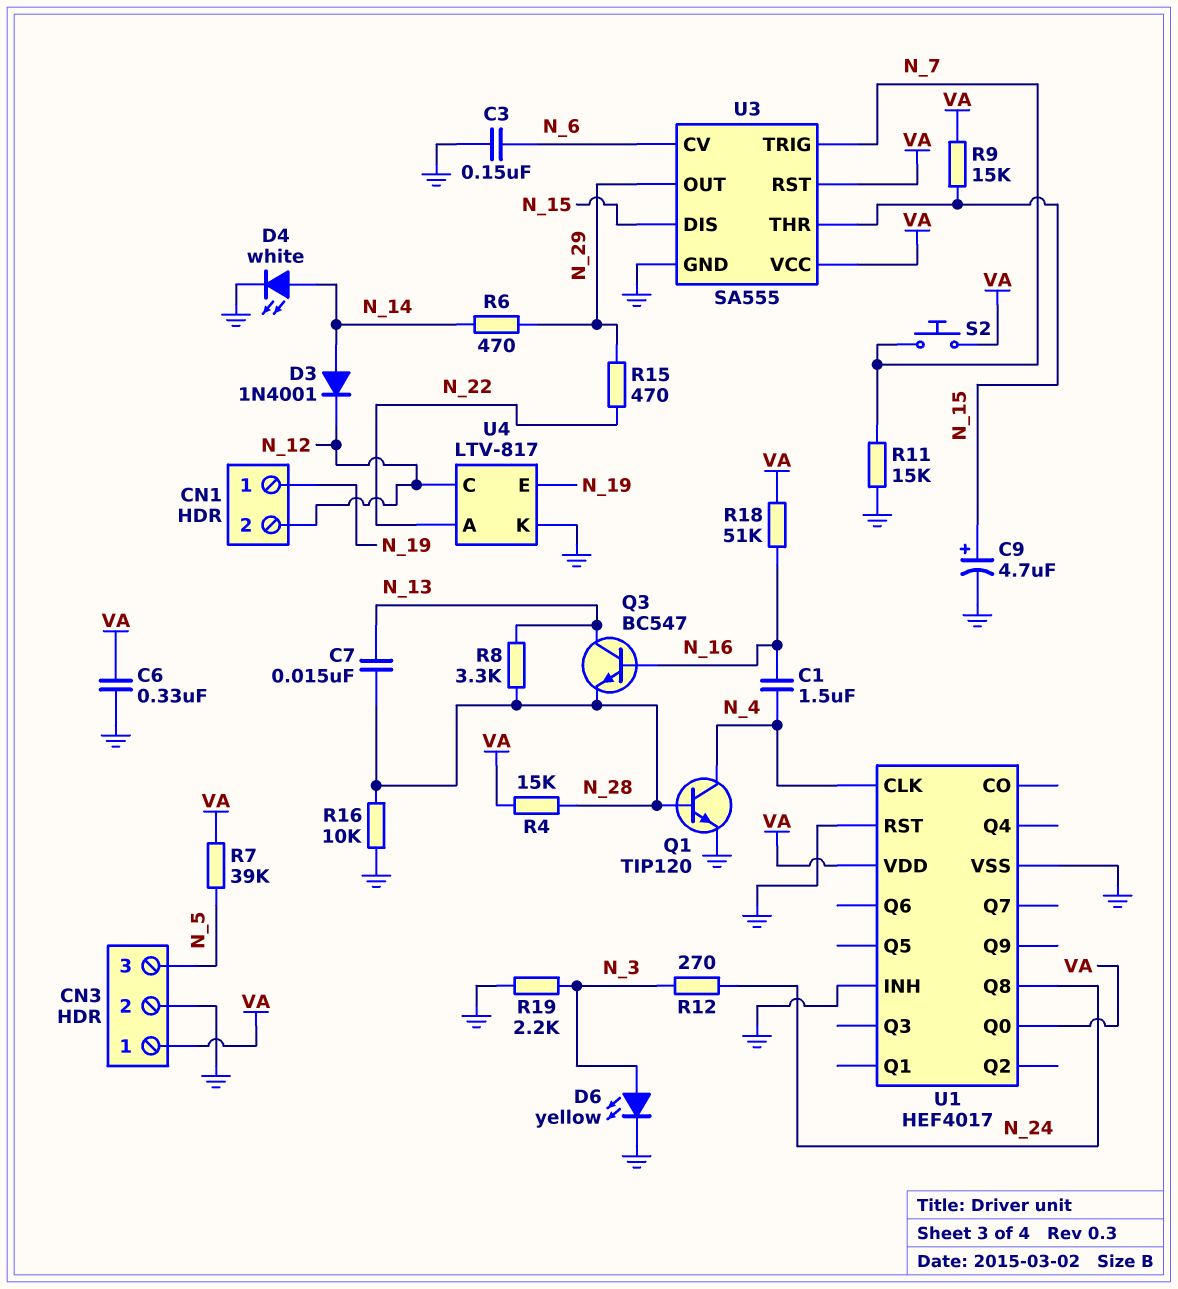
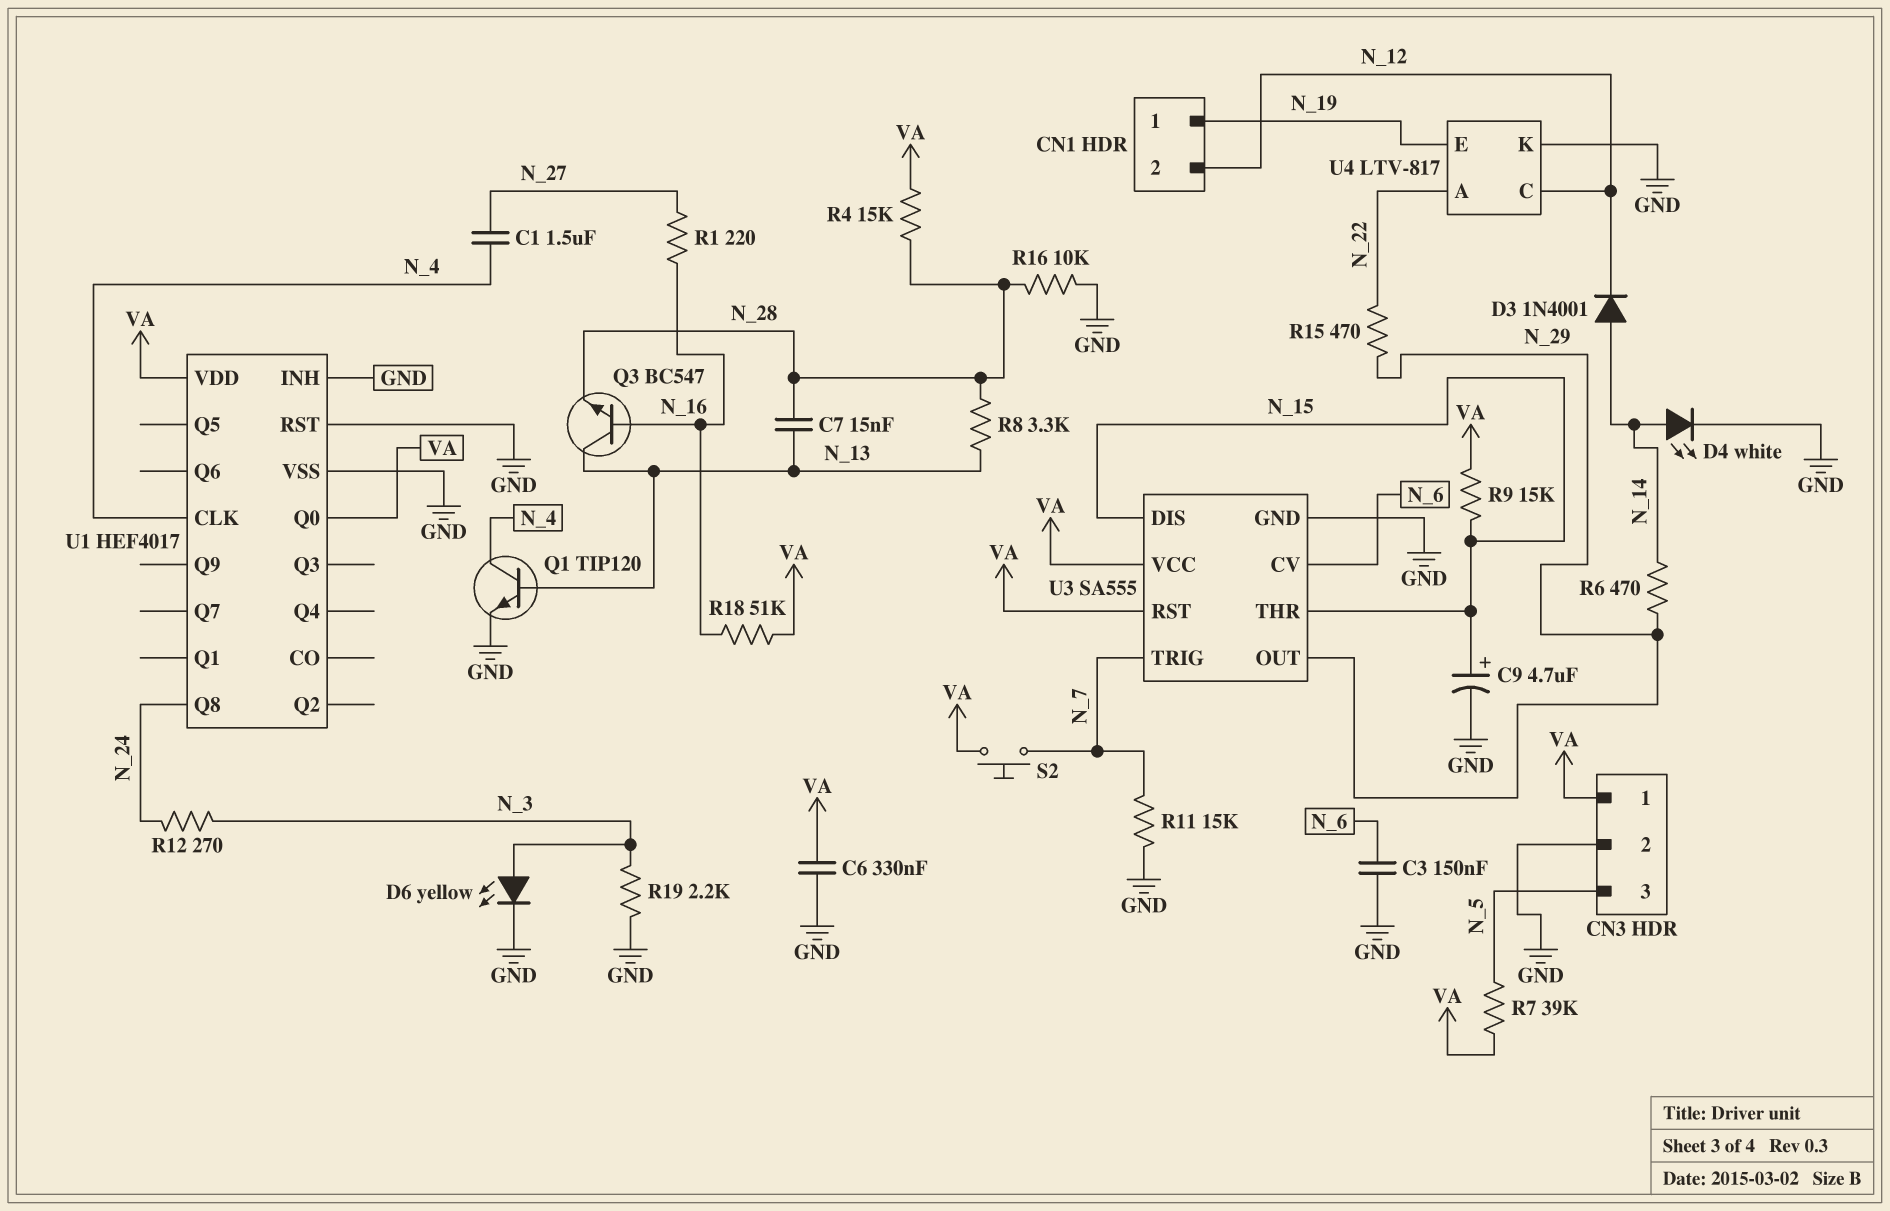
C1: 1.5uF (N_4, N_16) -> 1.5uF (N_4, N_27)
Q1: NPN TIP120 (B N_28, C N_4, E GND) -> NPN TIP120 (B N_13, C N_4, E GND)
R1: none -> 220 (N_16, N_27)

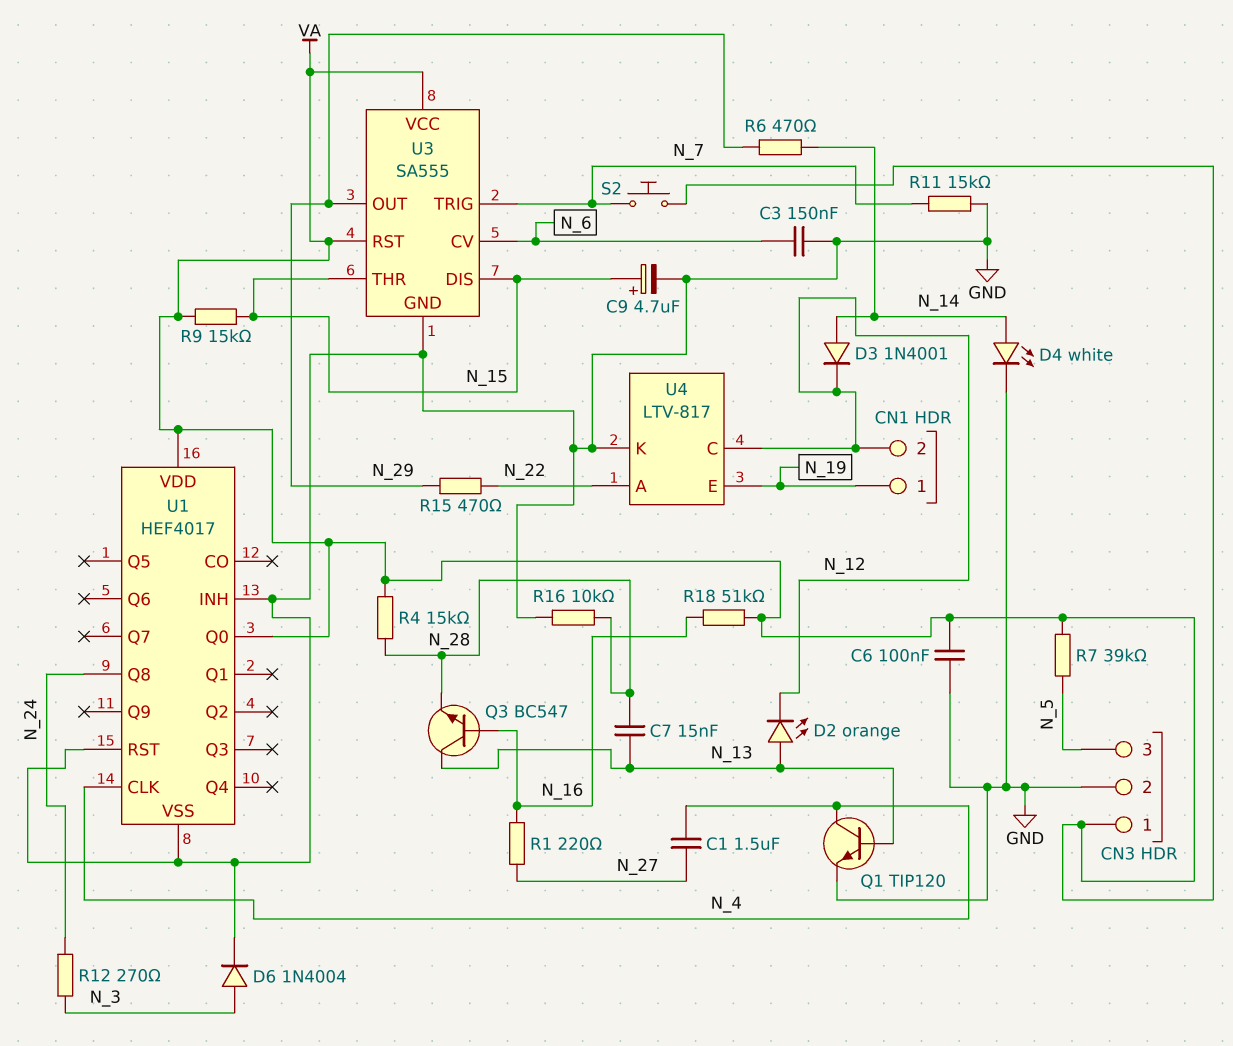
C6: 330nF (GND, VA) -> 100nF (GND, VA)
D2: none -> LED orange (A N_13, K N_12)
D6: LED yellow (A N_3, K GND) -> diode 1N4004 (A N_3, K GND)
R8: 3.3k (N_13, N_28) -> none
R19: 2.2k (GND, N_3) -> none

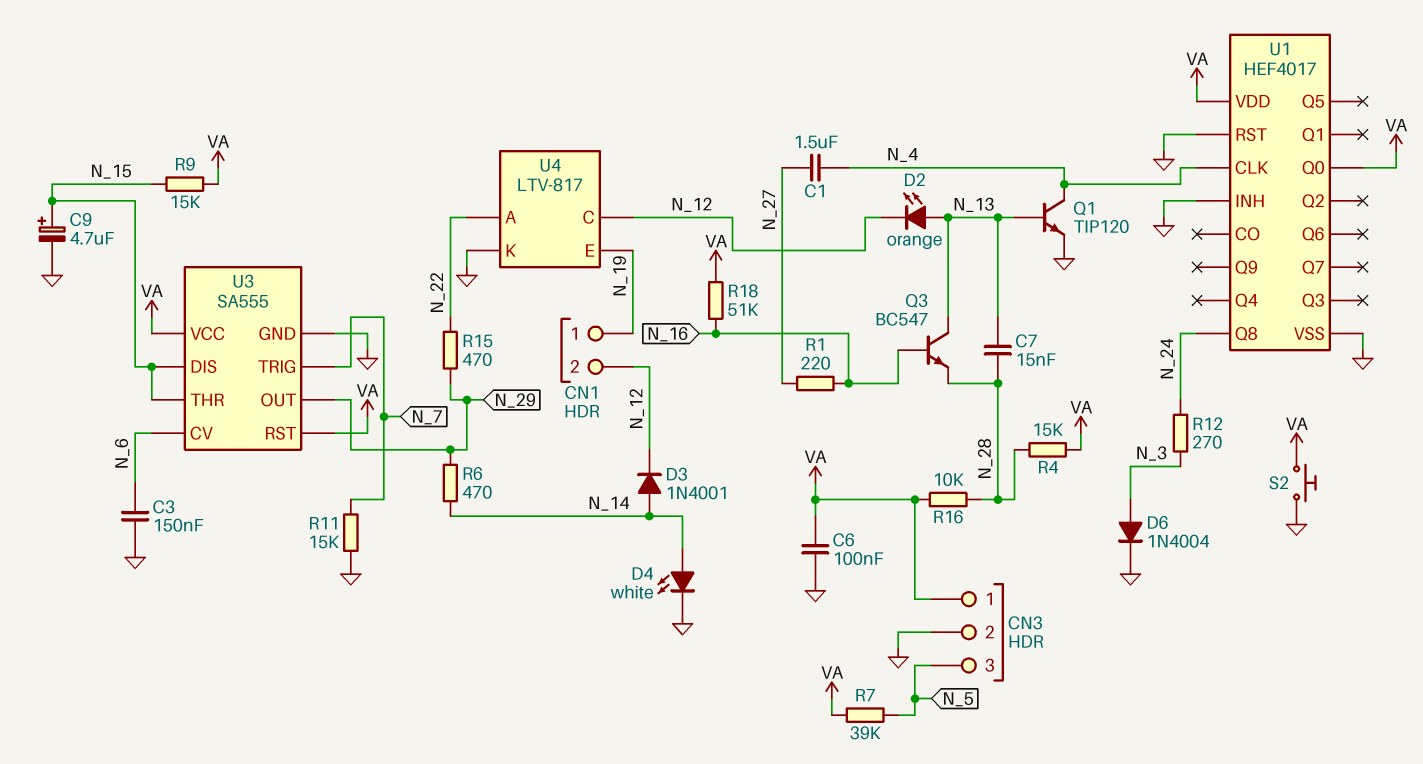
R16: 10k (GND, N_28) -> 10k (N_28, VA)
S2: button (N_7, VA) -> button (GND, VA)

